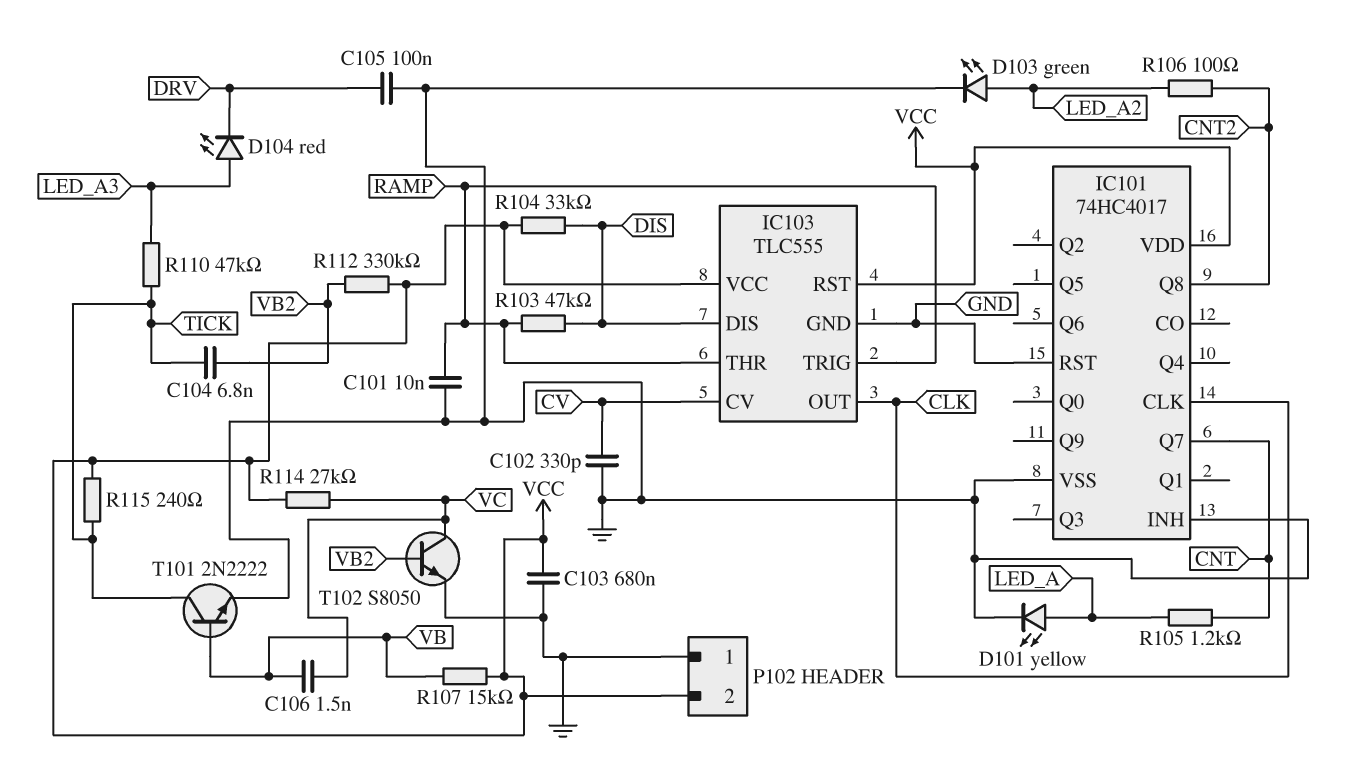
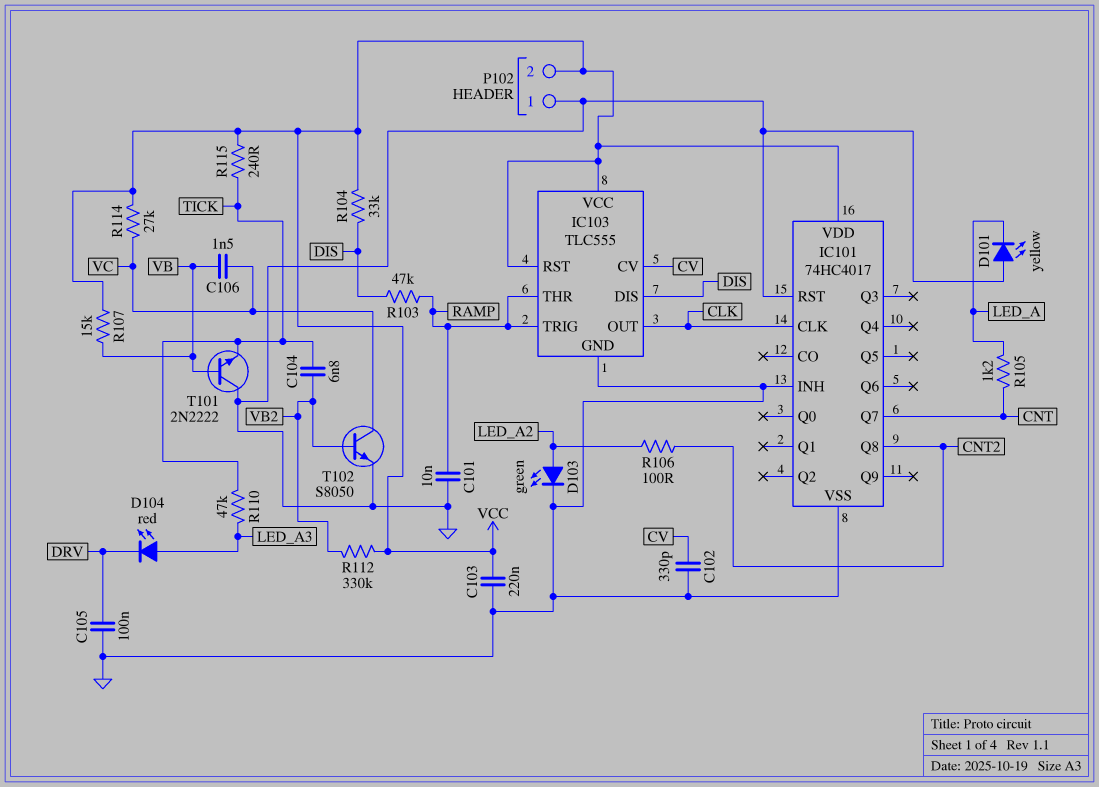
C103: 680nF (GND, VCC) -> 220nF (GND, VCC)
D101: LED yellow (A LED_A, K GND) -> LED yellow (A GND, K LED_A)
T101: NPN 2N2222 (B VB, C TICK, E GND) -> NPN 2N2222 (B VB, C GND, E TICK)

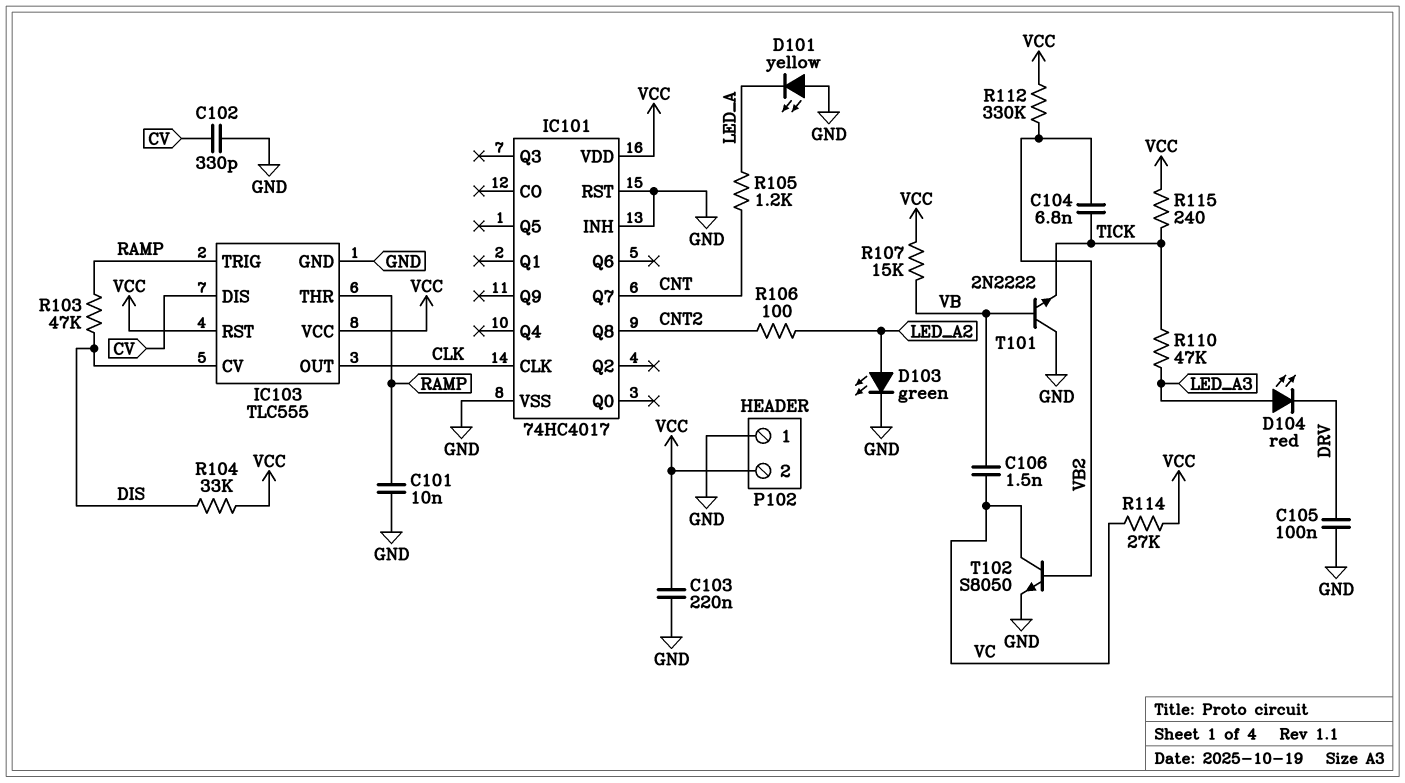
IC103 pin CV: CV -> DIS
IC103 pin DIS: DIS -> CV

